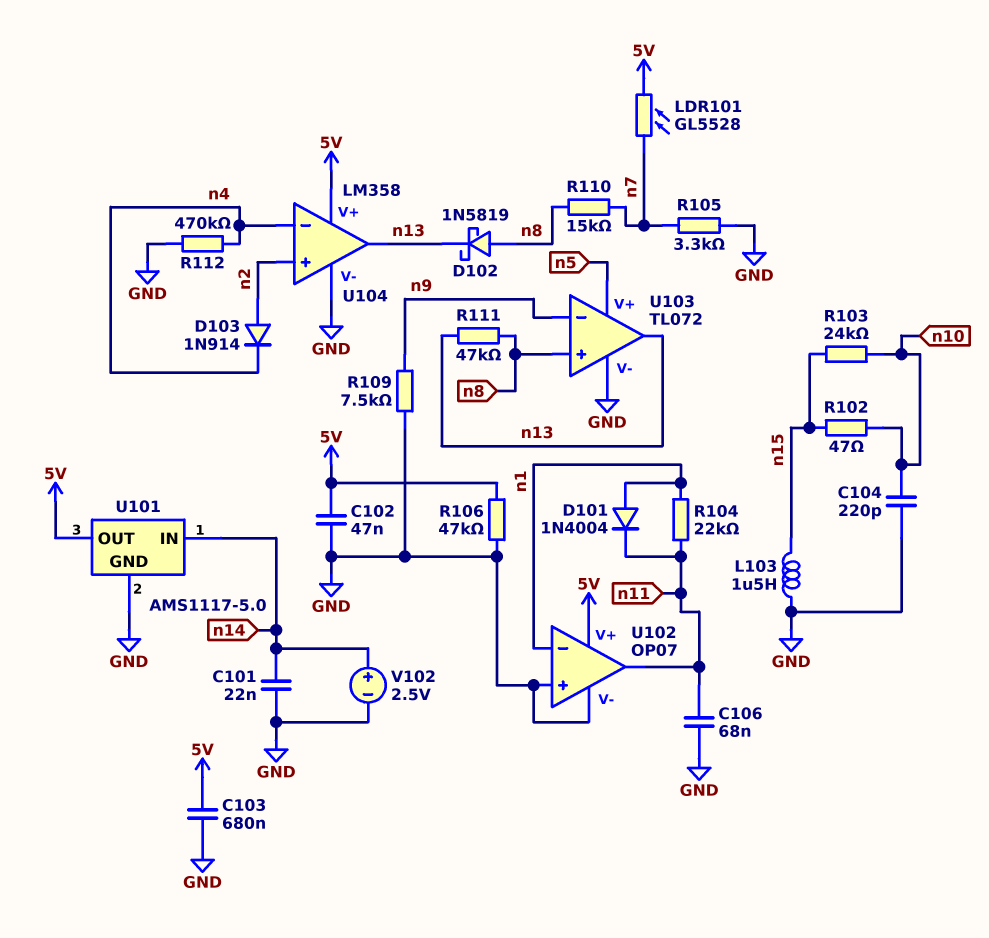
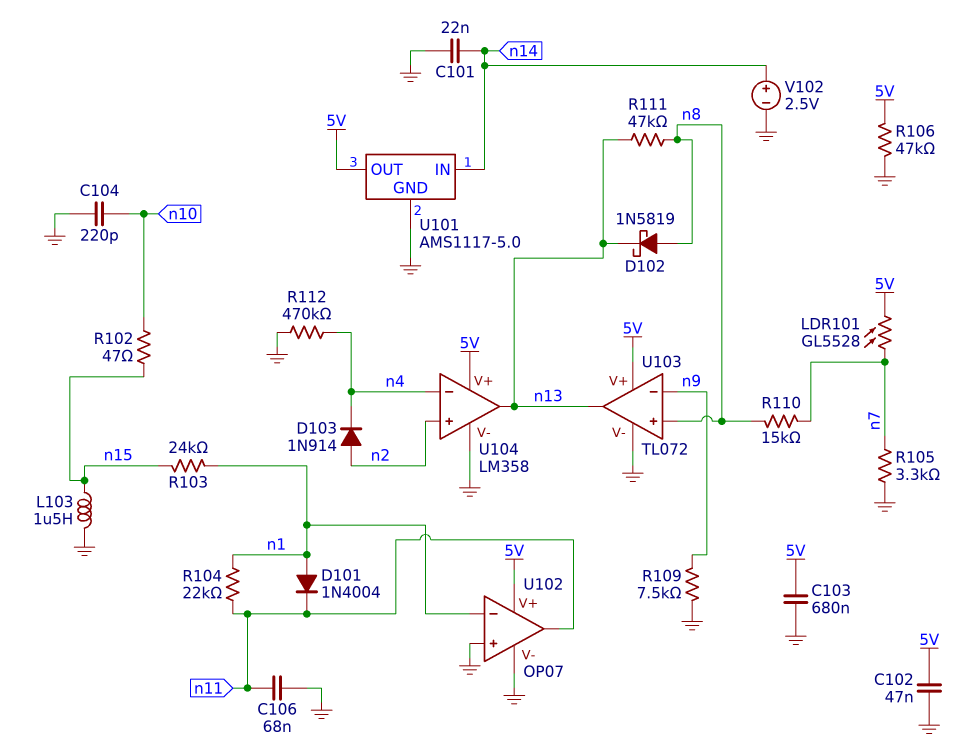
R103: 24k (n10, n15) -> 24k (n1, n15)
U103 pin V+: n5 -> 5V

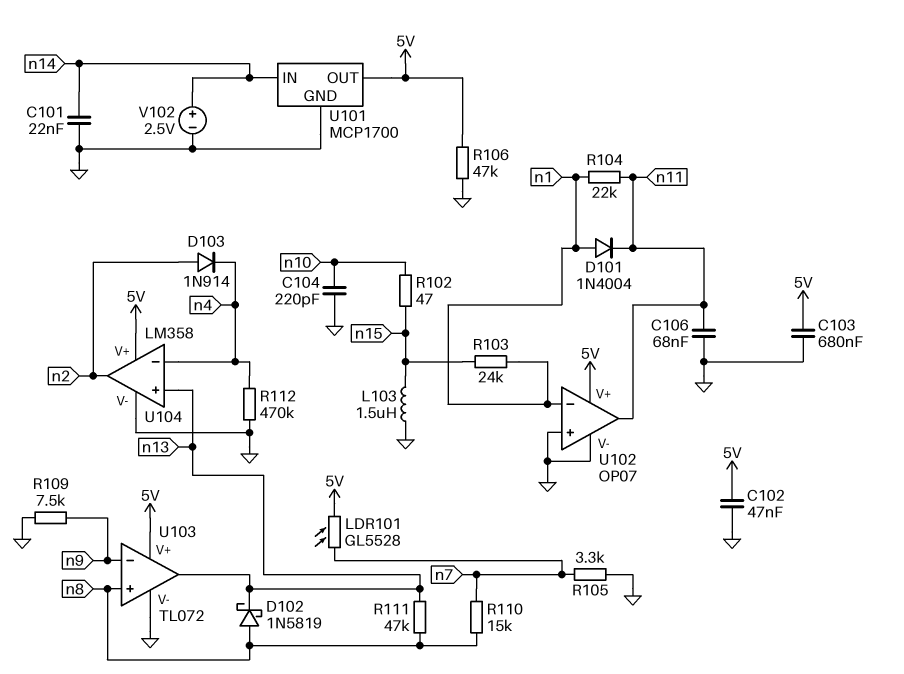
U101: AMS1117-5.0 -> MCP1700
U104 pin in+: n2 -> n13
U104 pin out: n13 -> n2

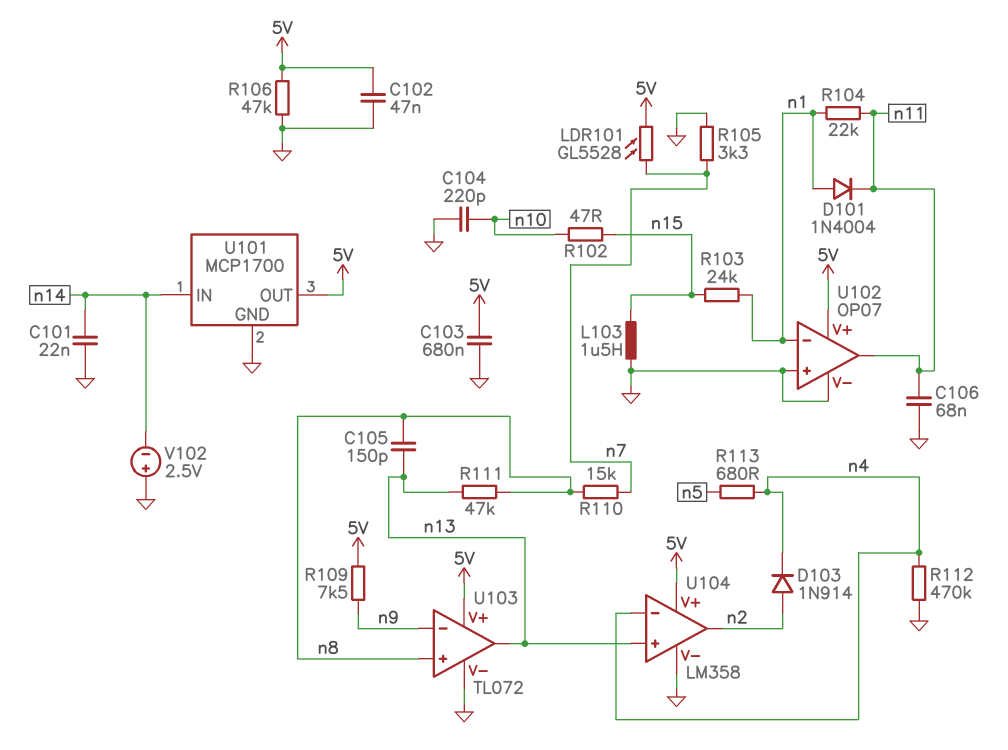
C105: none -> 150pF (n8, n13)
D102: schottky 1N5819 (A n8, K n13) -> none
R109: 7.5k (GND, n9) -> 7.5k (5V, n9)
R113: none -> 680 (n4, n5)
V102: 2.5V (plus n14, minus GND) -> 2.5V (plus GND, minus n14)

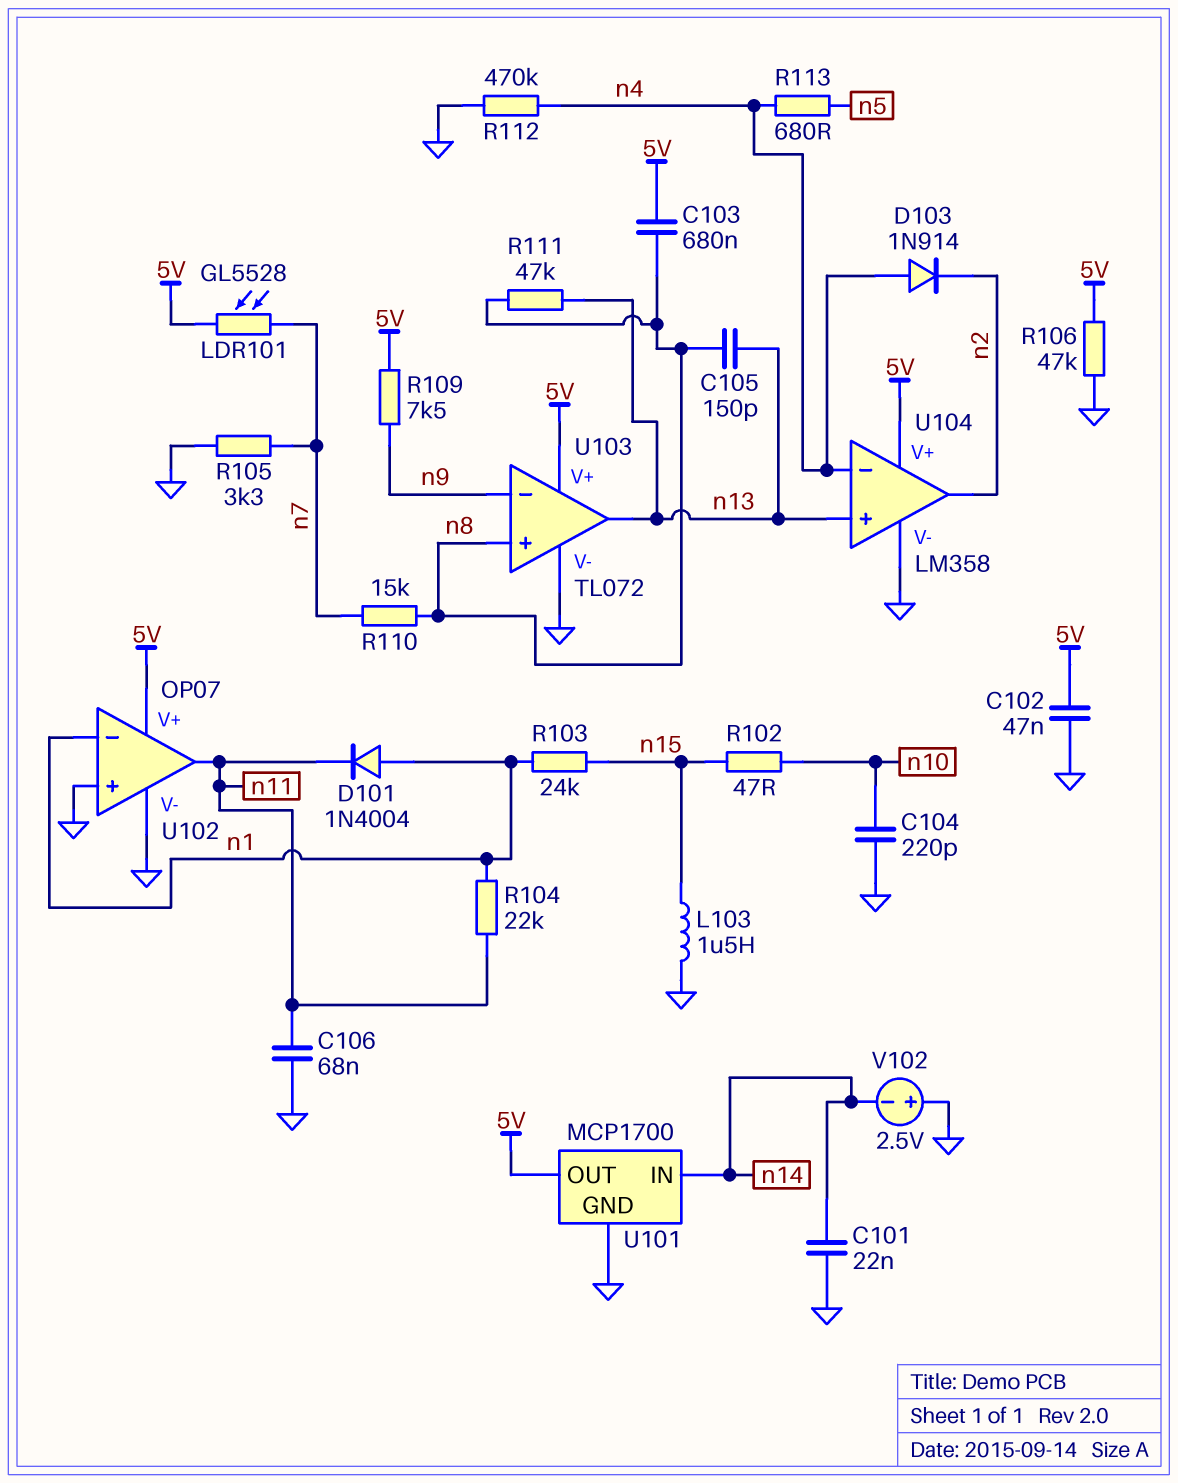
C103: 680nF (5V, GND) -> 680nF (5V, n8)
D103: diode 1N914 (A n2, K n4) -> diode 1N914 (A n4, K n2)

